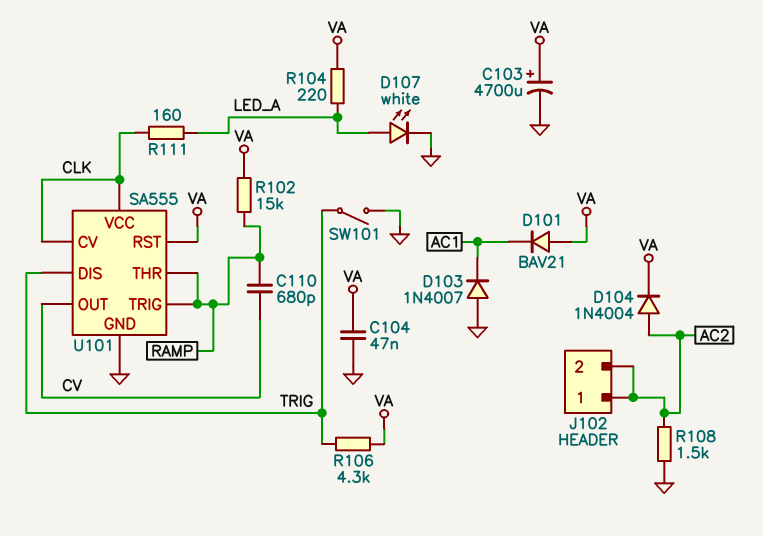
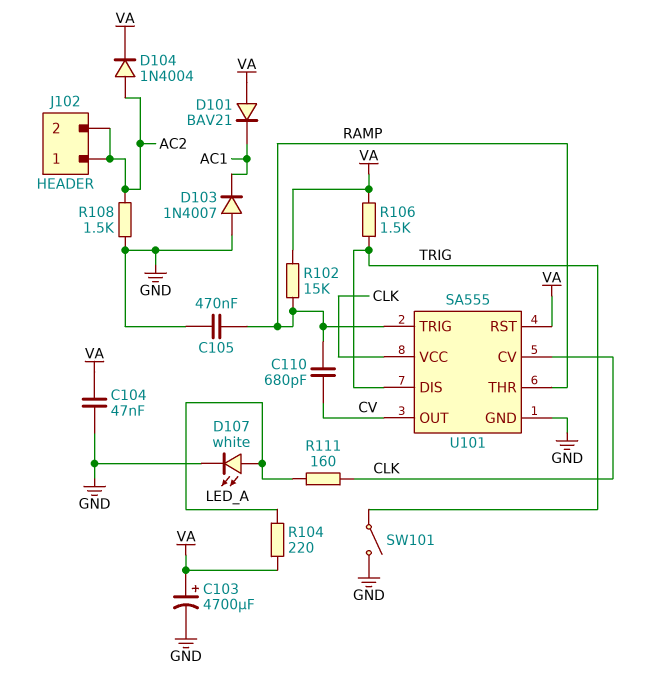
C105: none -> 470nF (GND, RAMP)
R106: 4.3k (TRIG, VA) -> 1.5k (TRIG, VA)

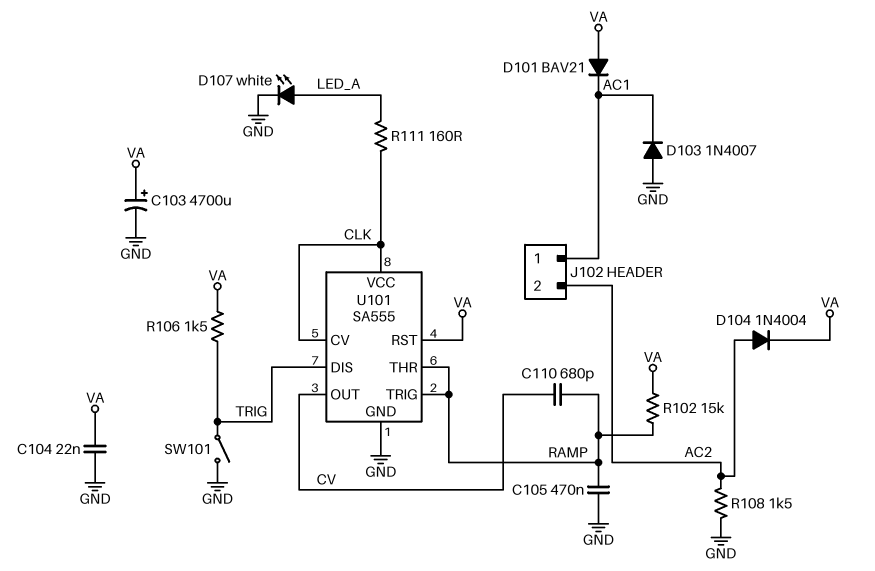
C104: 47nF (GND, VA) -> 22nF (GND, VA)
J102 pin 1: AC2 -> AC1
R104: 220 (LED_A, VA) -> none

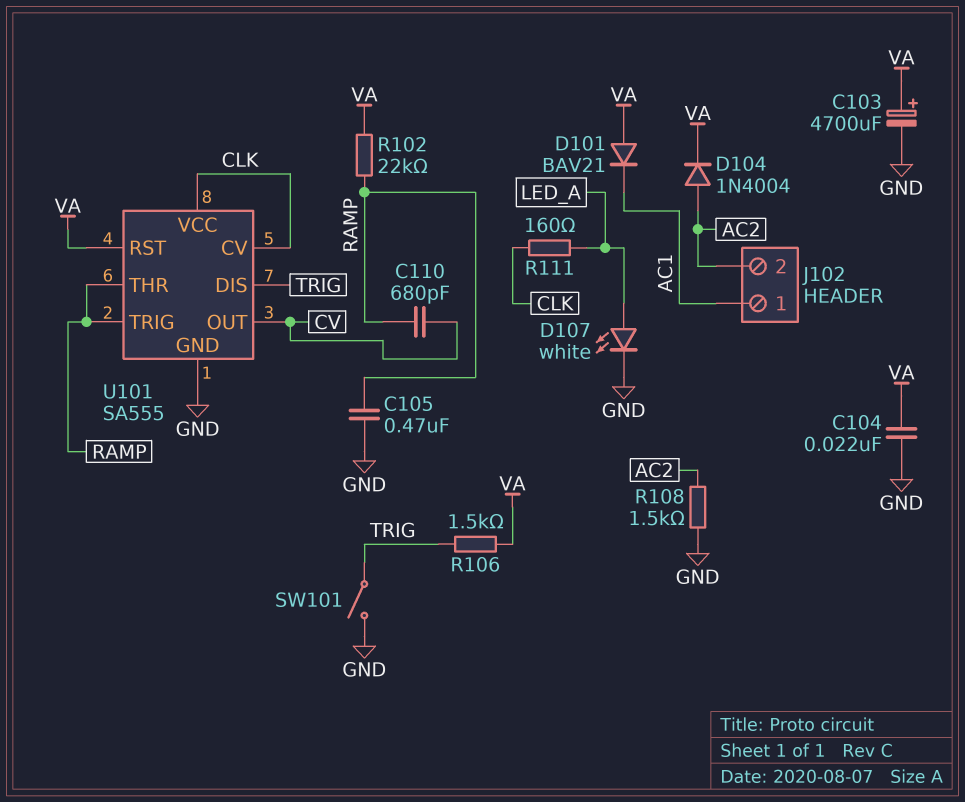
D103: diode 1N4007 (A GND, K AC1) -> none
R102: 15k (RAMP, VA) -> 22k (RAMP, VA)

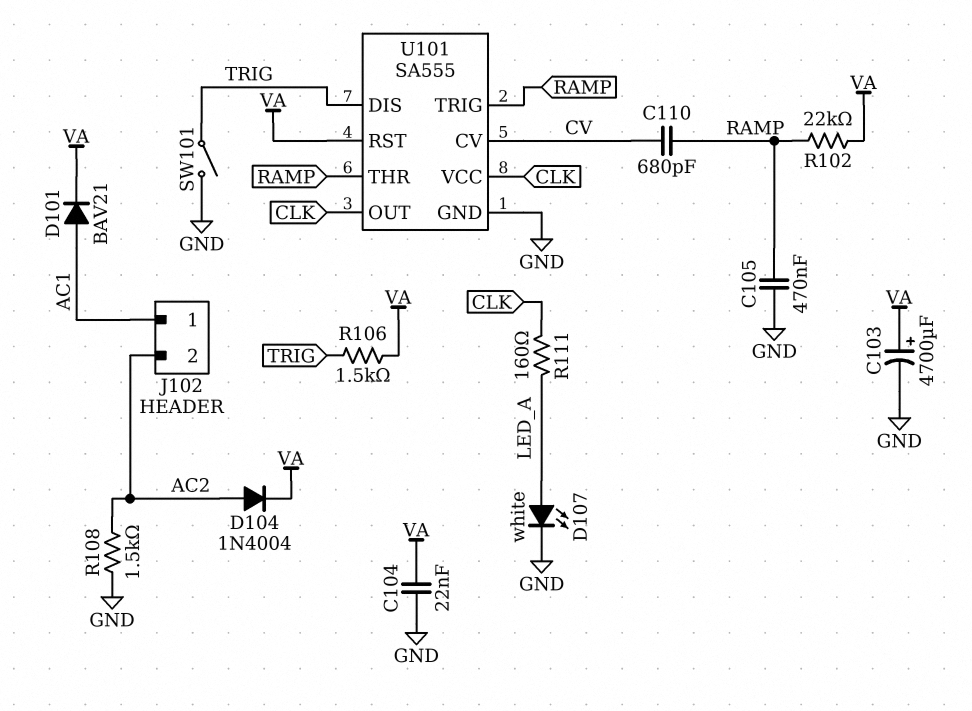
D101: diode BAV21 (A VA, K AC1) -> diode BAV21 (A AC1, K VA)
U101 pin CV: CLK -> CV
U101 pin OUT: CV -> CLK

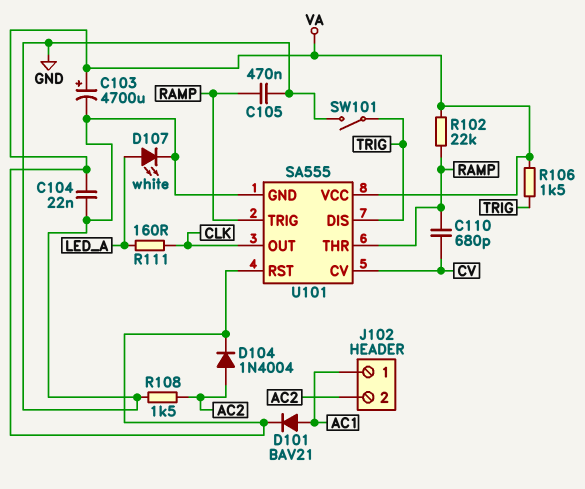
U101 pin VCC: CLK -> VA

